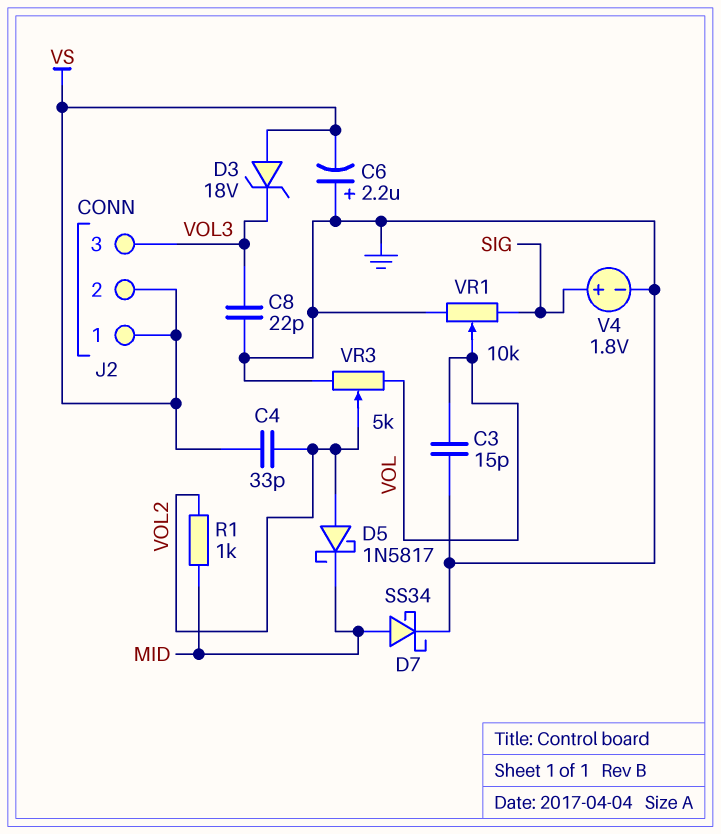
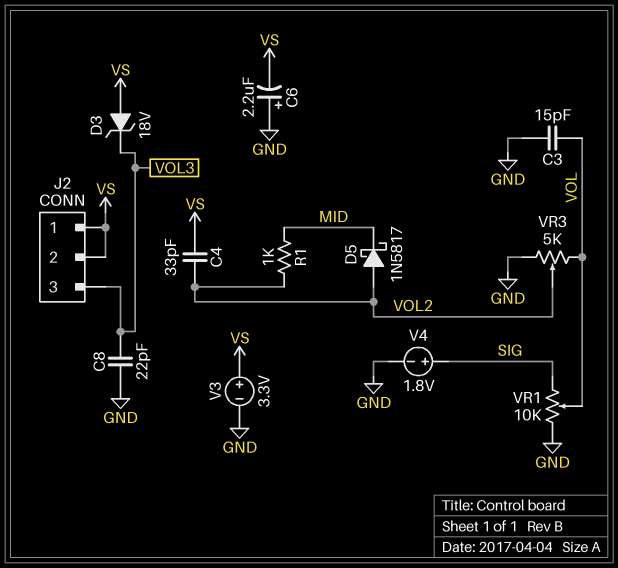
D7: schottky SS34 (A MID, K GND) -> none
V3: none -> 3.3V (plus VS, minus GND)

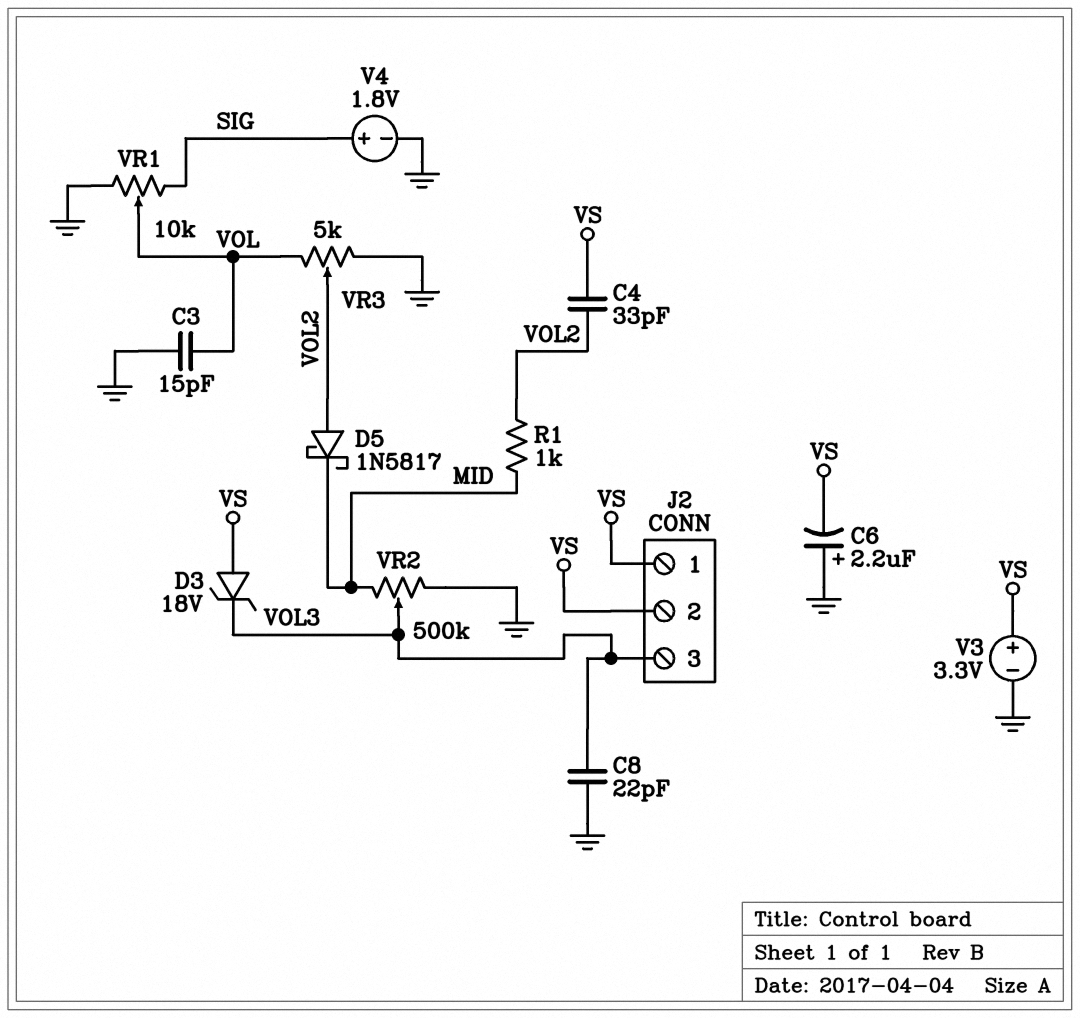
VR2: none -> 500k (GND, MID, wiper VOL3)

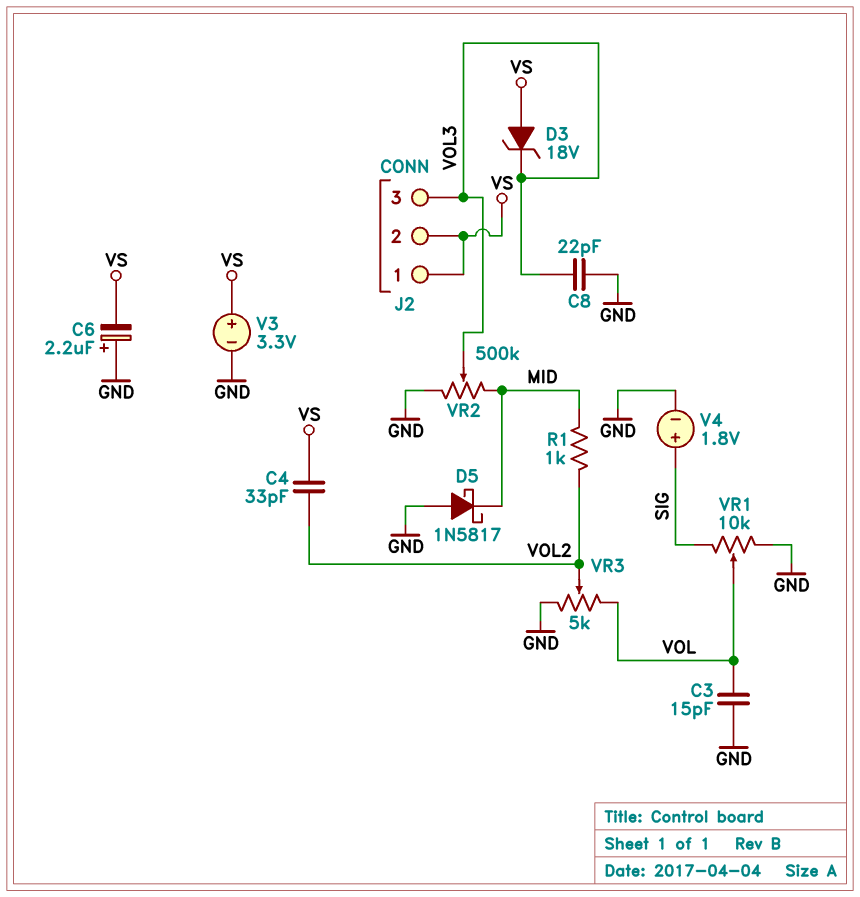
D5: schottky 1N5817 (A VOL2, K MID) -> schottky 1N5817 (A GND, K MID)

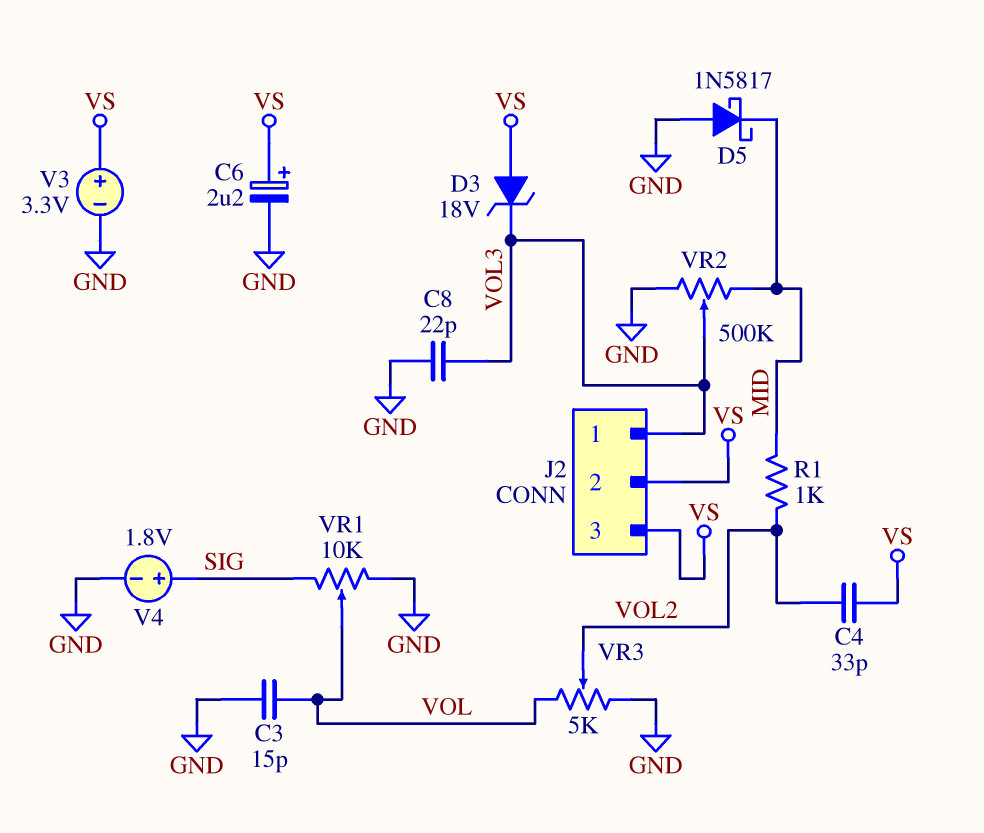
C6: 2.2uF (plus GND, minus VS) -> 2.2uF (plus VS, minus GND)
J2 pin 1: VS -> VOL3
J2 pin 3: VOL3 -> VS

